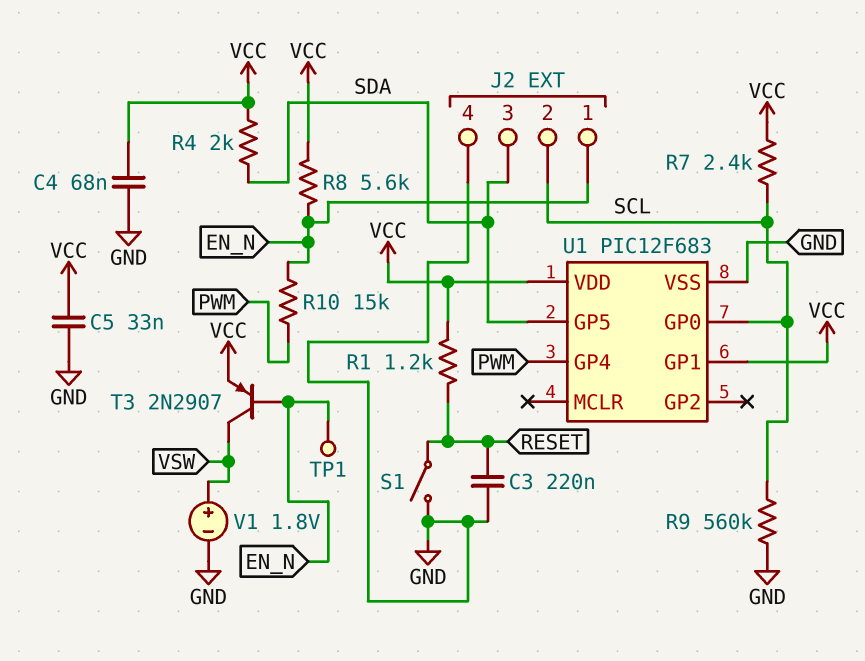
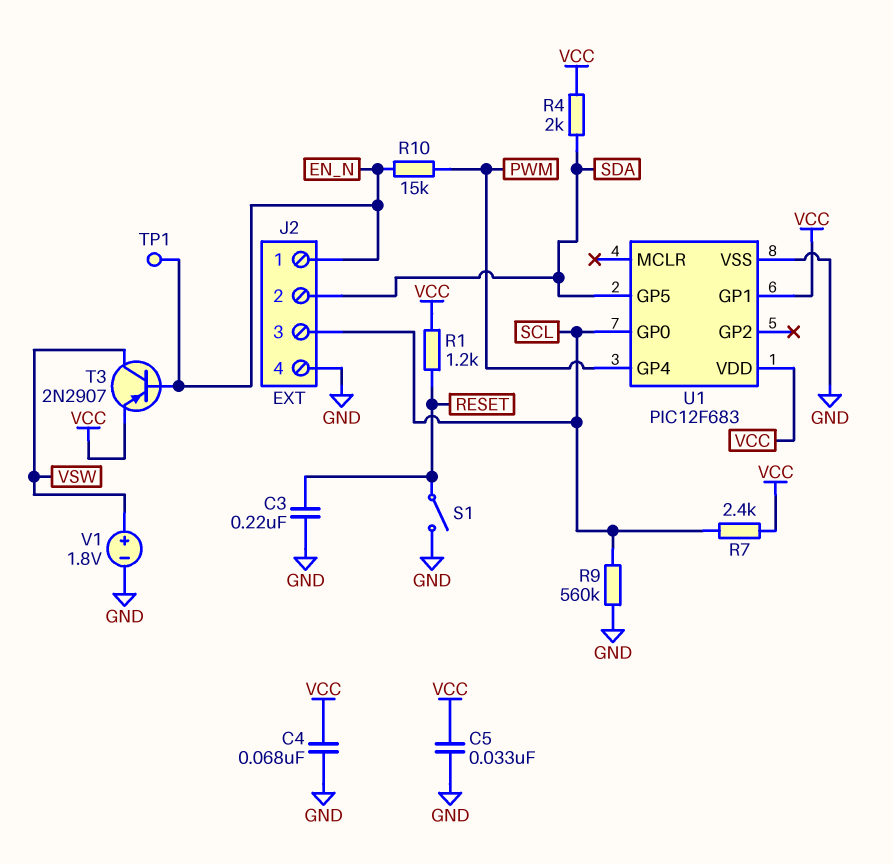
J2 pin 2: SCL -> SDA
J2 pin 3: SDA -> SCL
R8: 5.6k (EN_N, VCC) -> none

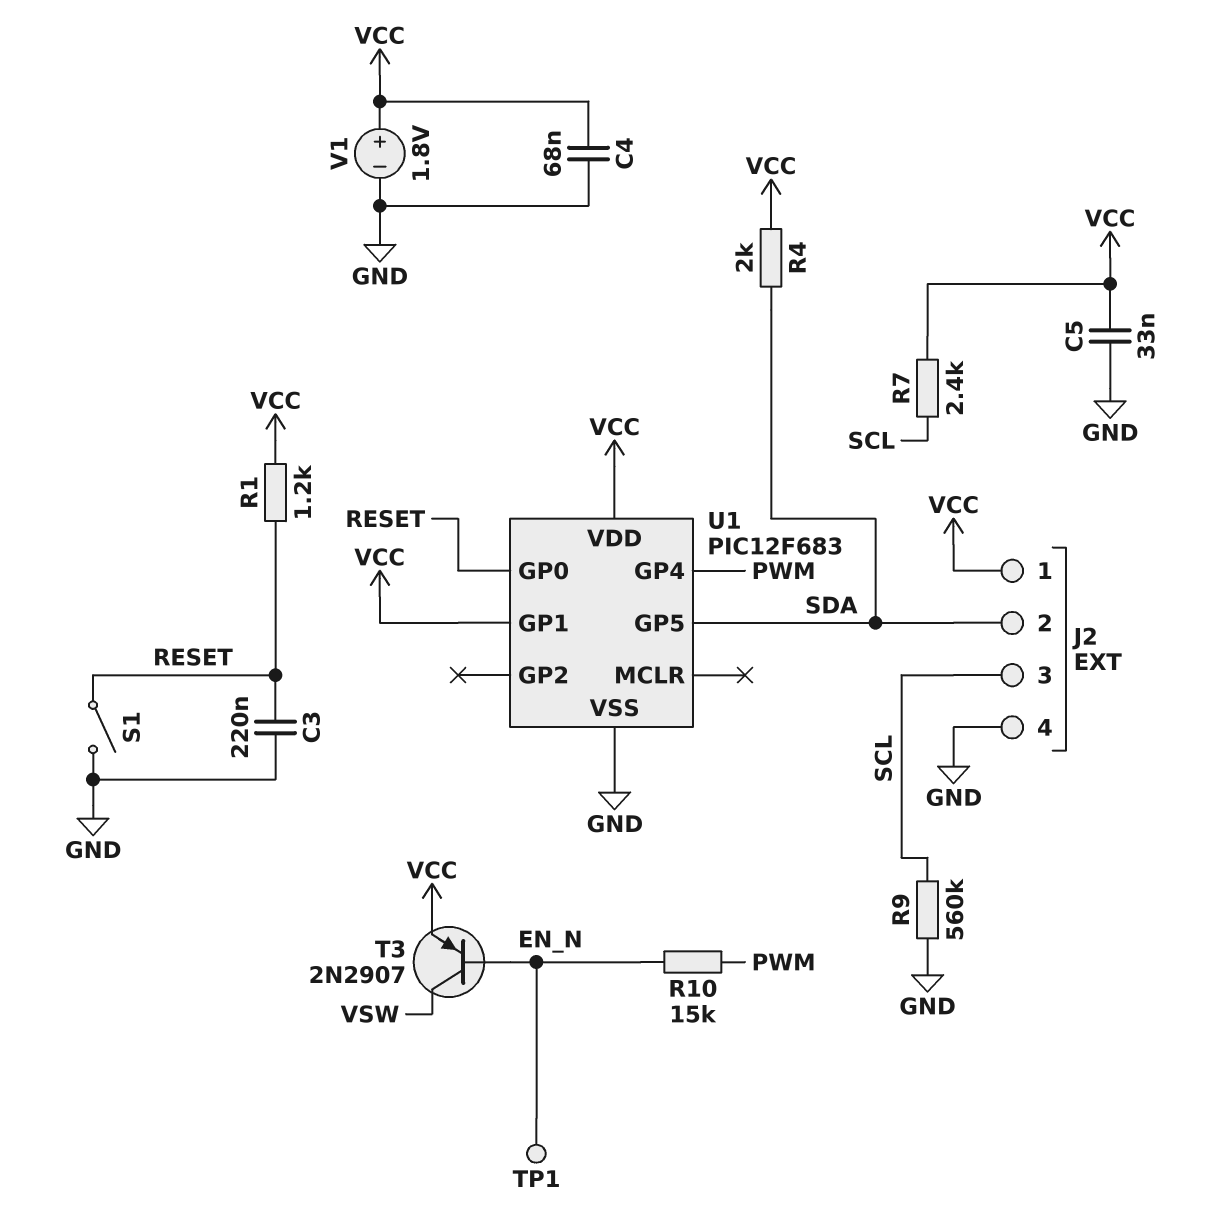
J2 pin 1: EN_N -> VCC
U1 pin GP0: SCL -> RESET
V1: 1.8V (plus VSW, minus GND) -> 1.8V (plus VCC, minus GND)

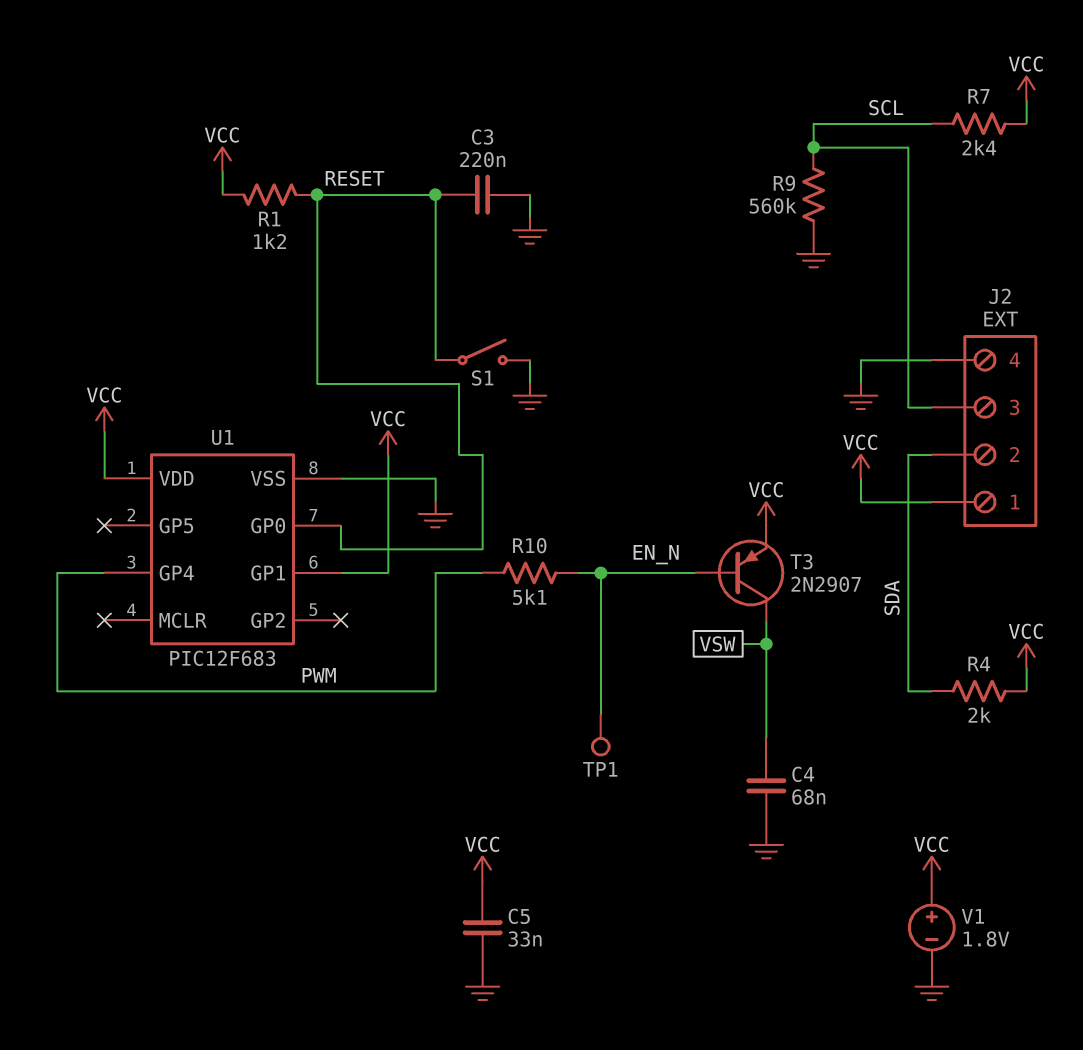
C4: 68nF (GND, VCC) -> 68nF (GND, VSW)
R10: 15k (EN_N, PWM) -> 5.1k (EN_N, PWM)
U1 pin GP5: SDA -> none

